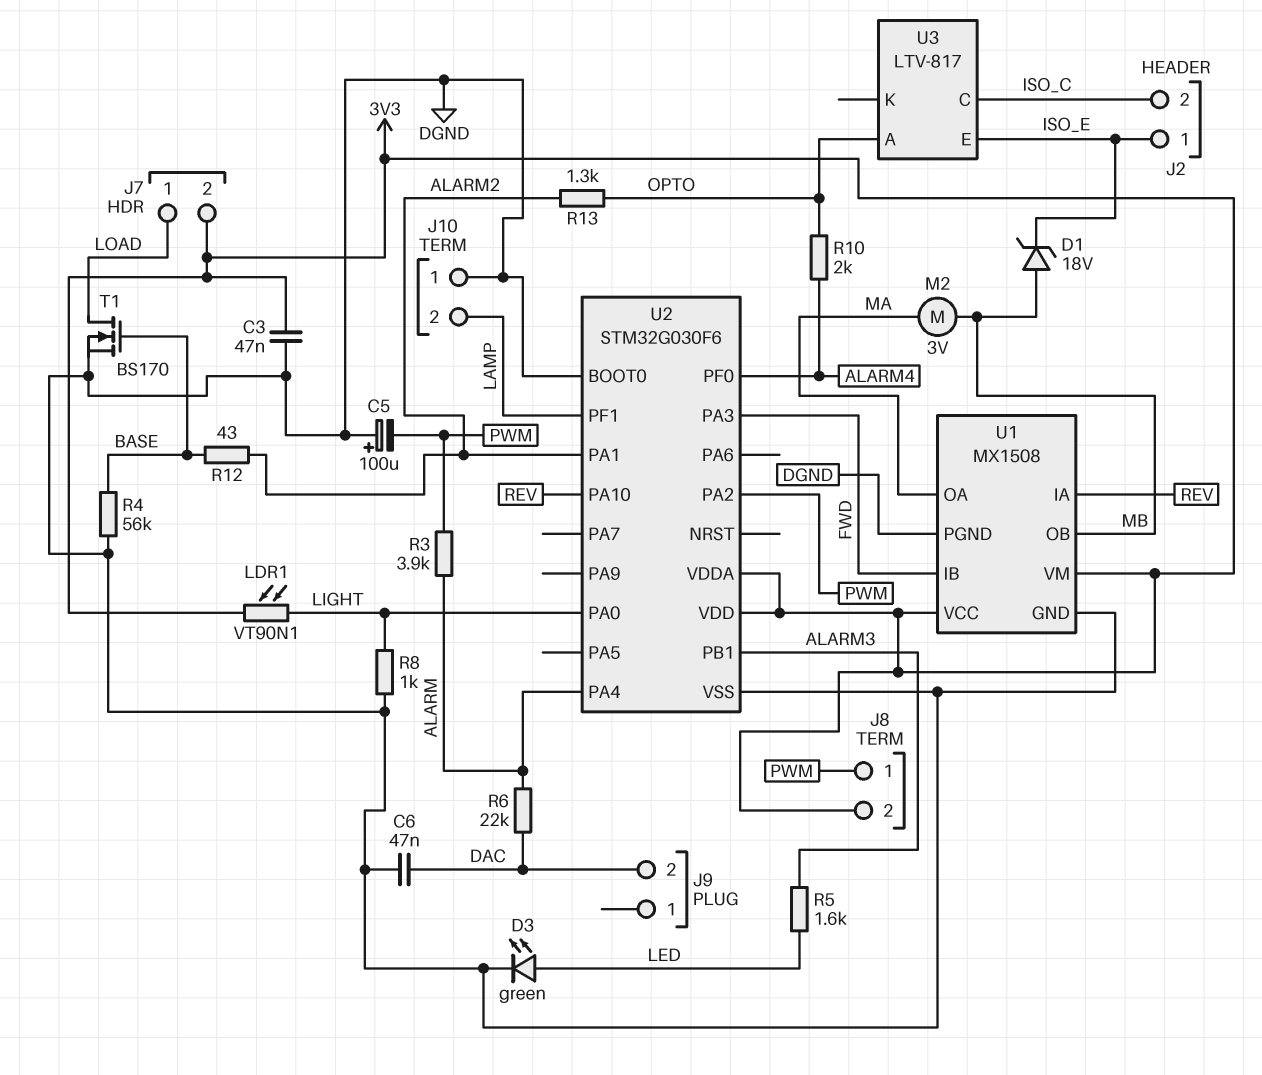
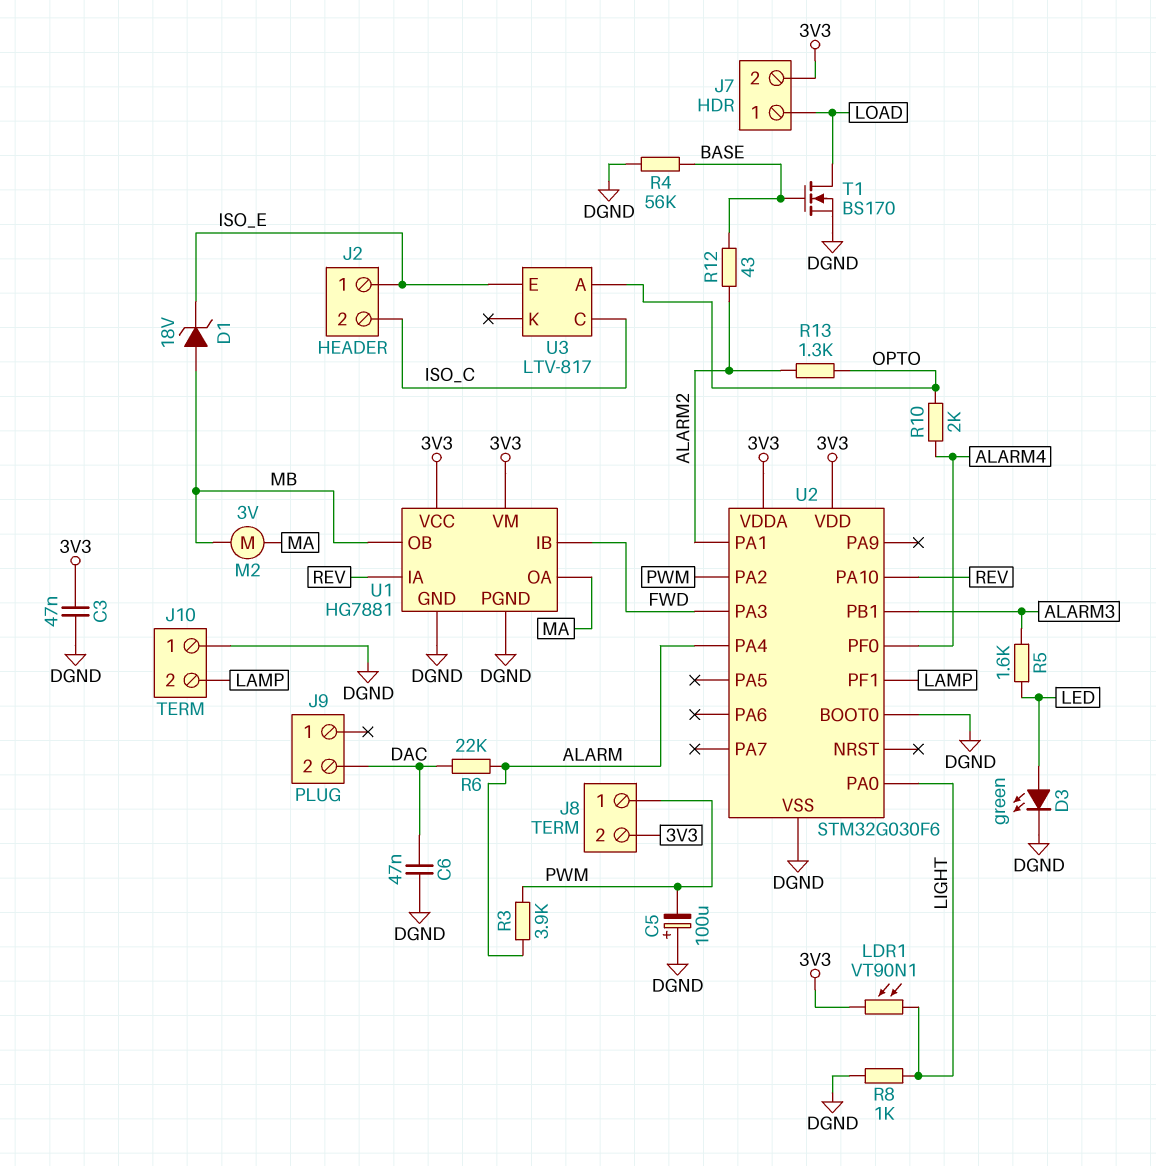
U1: MX1508 -> HG7881

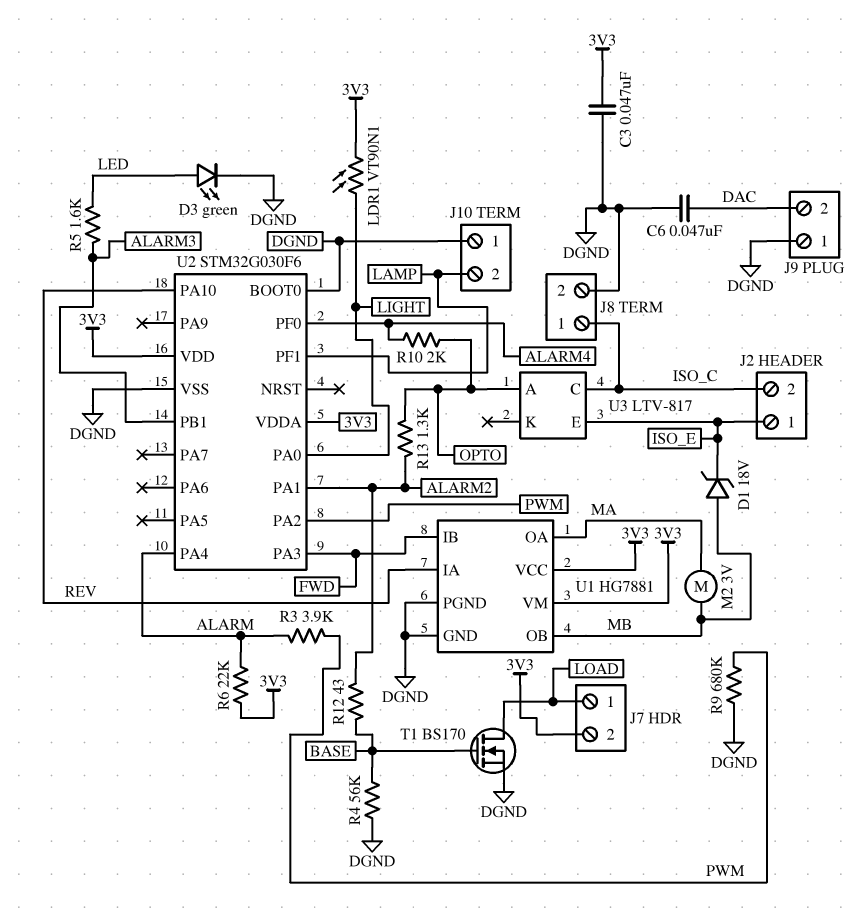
C5: 100uF (plus DGND, minus PWM) -> none
J8 pin 1: PWM -> ISO_C
J8 pin 2: 3V3 -> DGND
J9 pin 1: none -> DGND
R6: 22k (ALARM, DAC) -> 22k (3V3, ALARM)
R8: 1k (DGND, LIGHT) -> none
R9: none -> 680k (DGND, PWM)

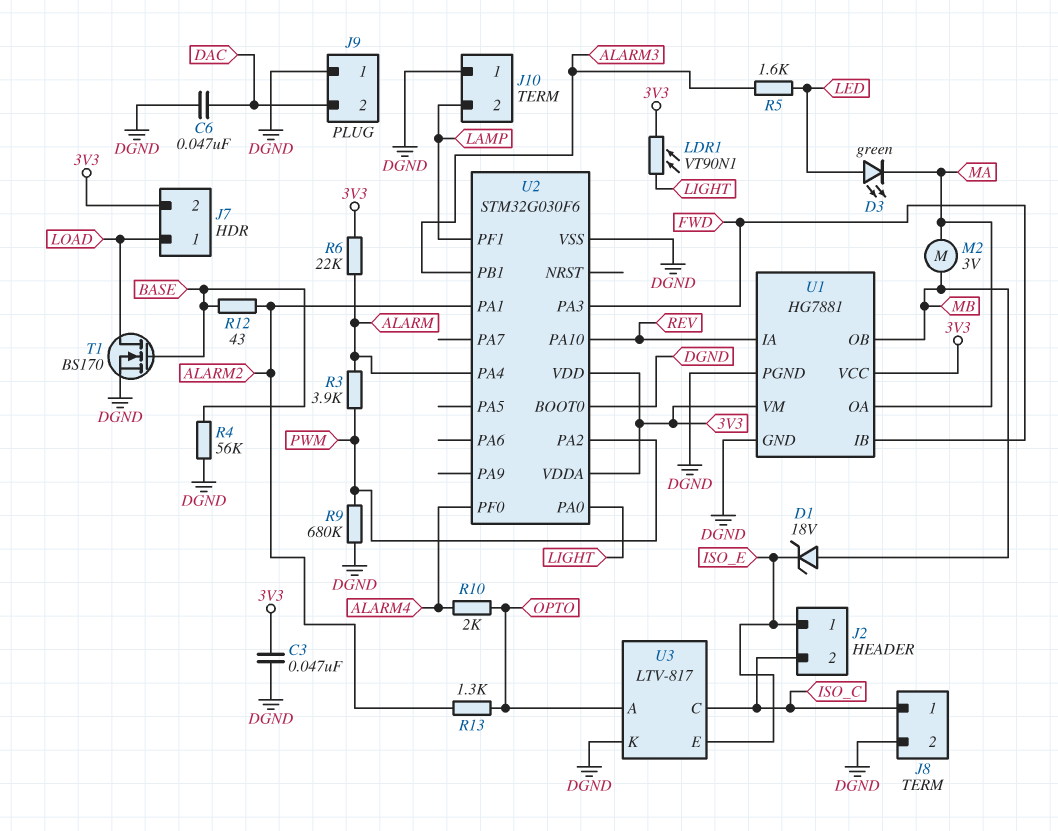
D3: LED green (A LED, K DGND) -> LED green (A LED, K MA)
U3 pin K: none -> DGND

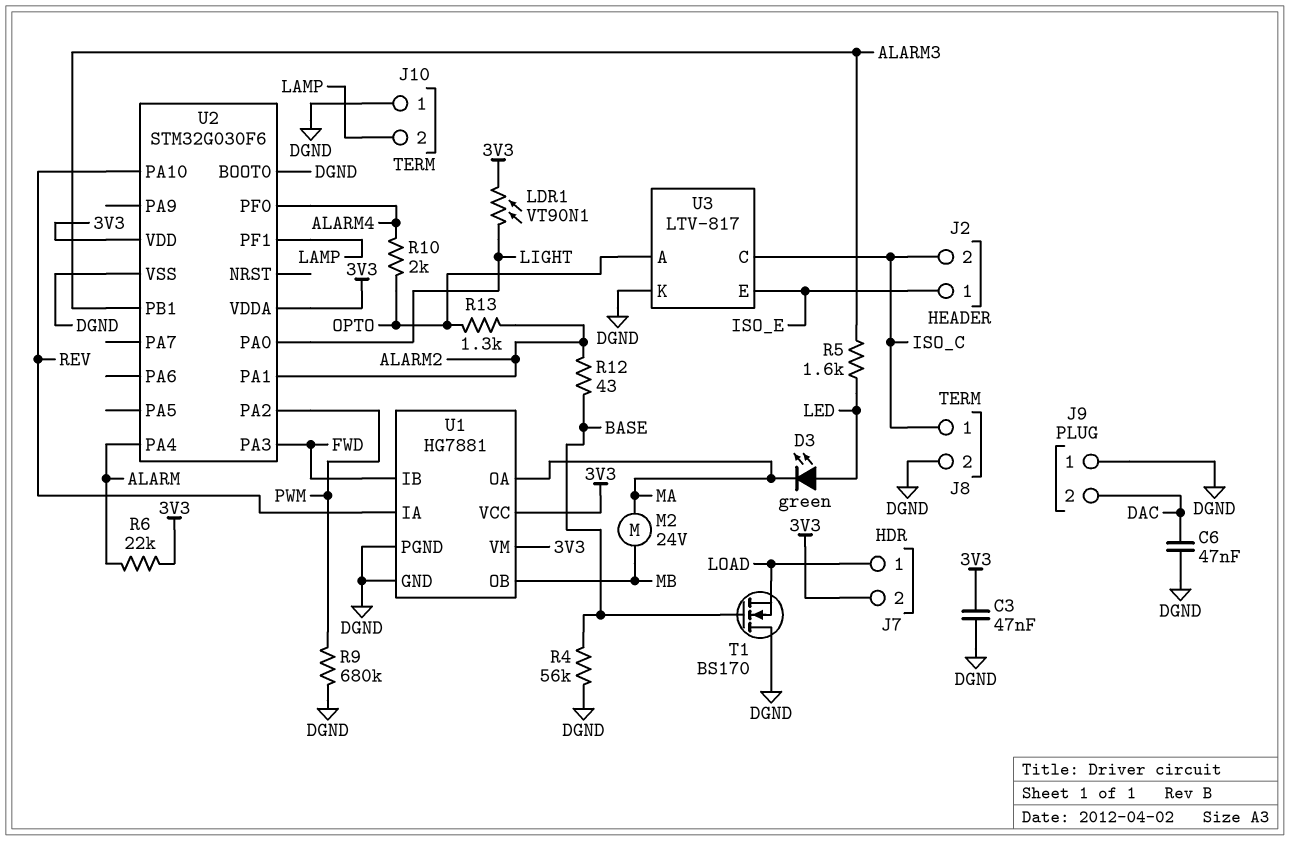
D1: zener 18V (A MB, K ISO_E) -> none
M2: motor 3V (MA, MB) -> motor 24V (MA, MB)
R3: 3.9k (ALARM, PWM) -> none
T1: NMOS BS170 (G BASE, D LOAD, S DGND) -> NMOS BS170 (G BASE, D DGND, S LOAD)

